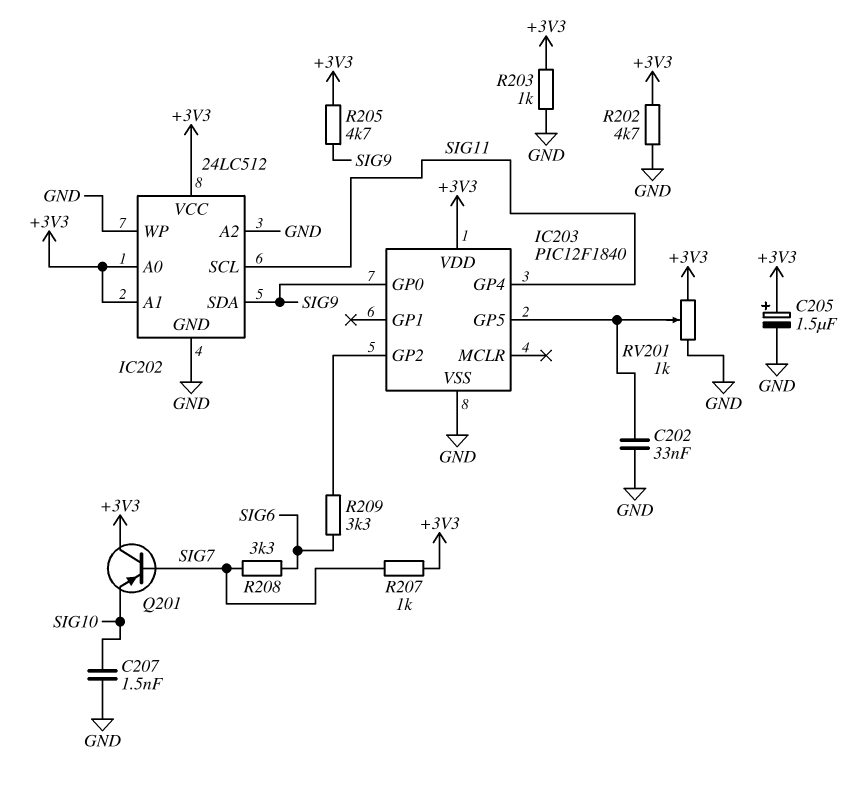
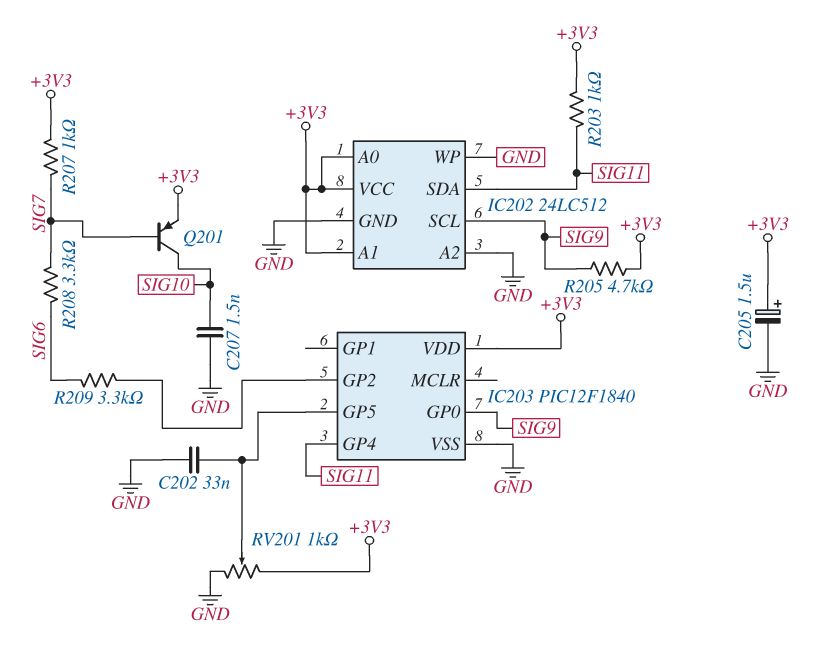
IC202 pin SCL: SIG11 -> SIG9
IC202 pin SDA: SIG9 -> SIG11
Q201: PNP (B SIG7, C +3V3, E SIG10) -> PNP (B SIG7, C SIG10, E +3V3)
R202: 4.7k (+3V3, GND) -> none
R203: 1k (+3V3, GND) -> 1k (+3V3, SIG11)

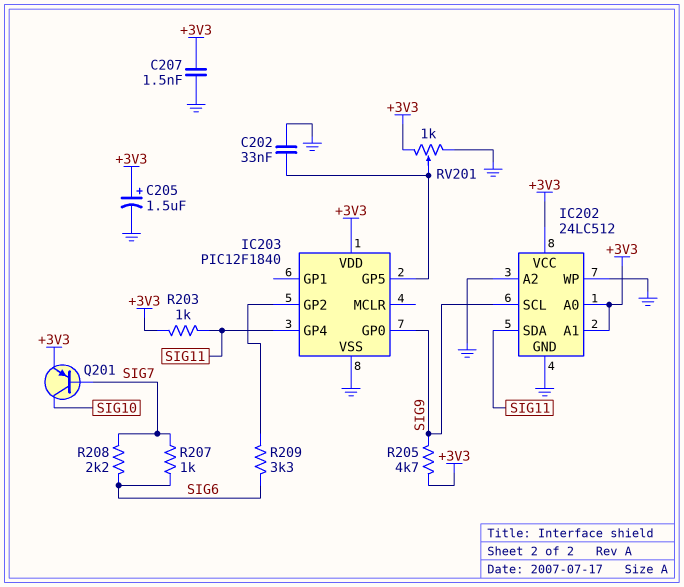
C207: 1.5nF (GND, SIG10) -> 1.5nF (+3V3, GND)
R207: 1k (+3V3, SIG7) -> 1k (SIG6, SIG7)
R208: 3.3k (SIG6, SIG7) -> 2.2k (SIG6, SIG7)

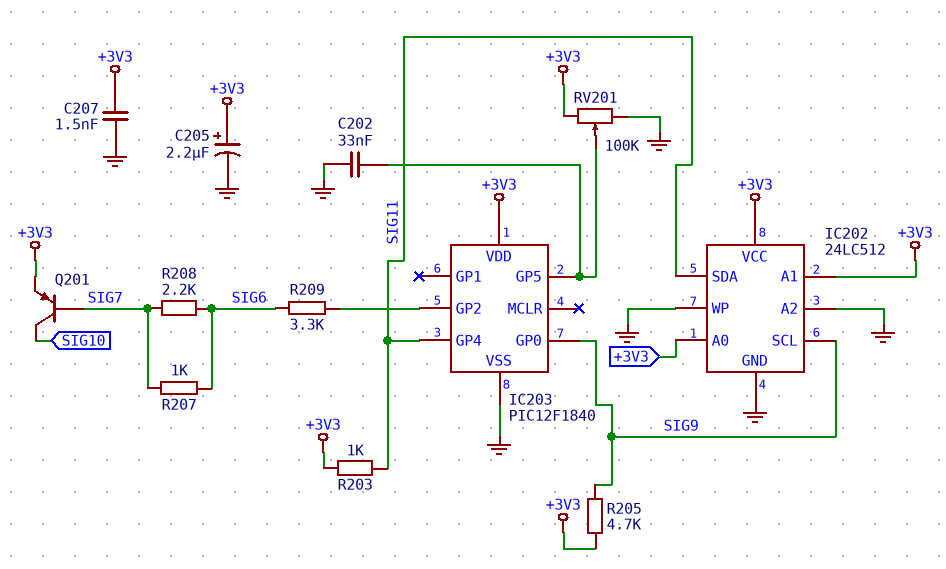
C205: 1.5uF (plus +3V3, minus GND) -> 2.2uF (plus +3V3, minus GND)
RV201: 1k (+3V3, GND, wiper IC203/GP5) -> 100k (+3V3, GND, wiper IC203/GP5)

